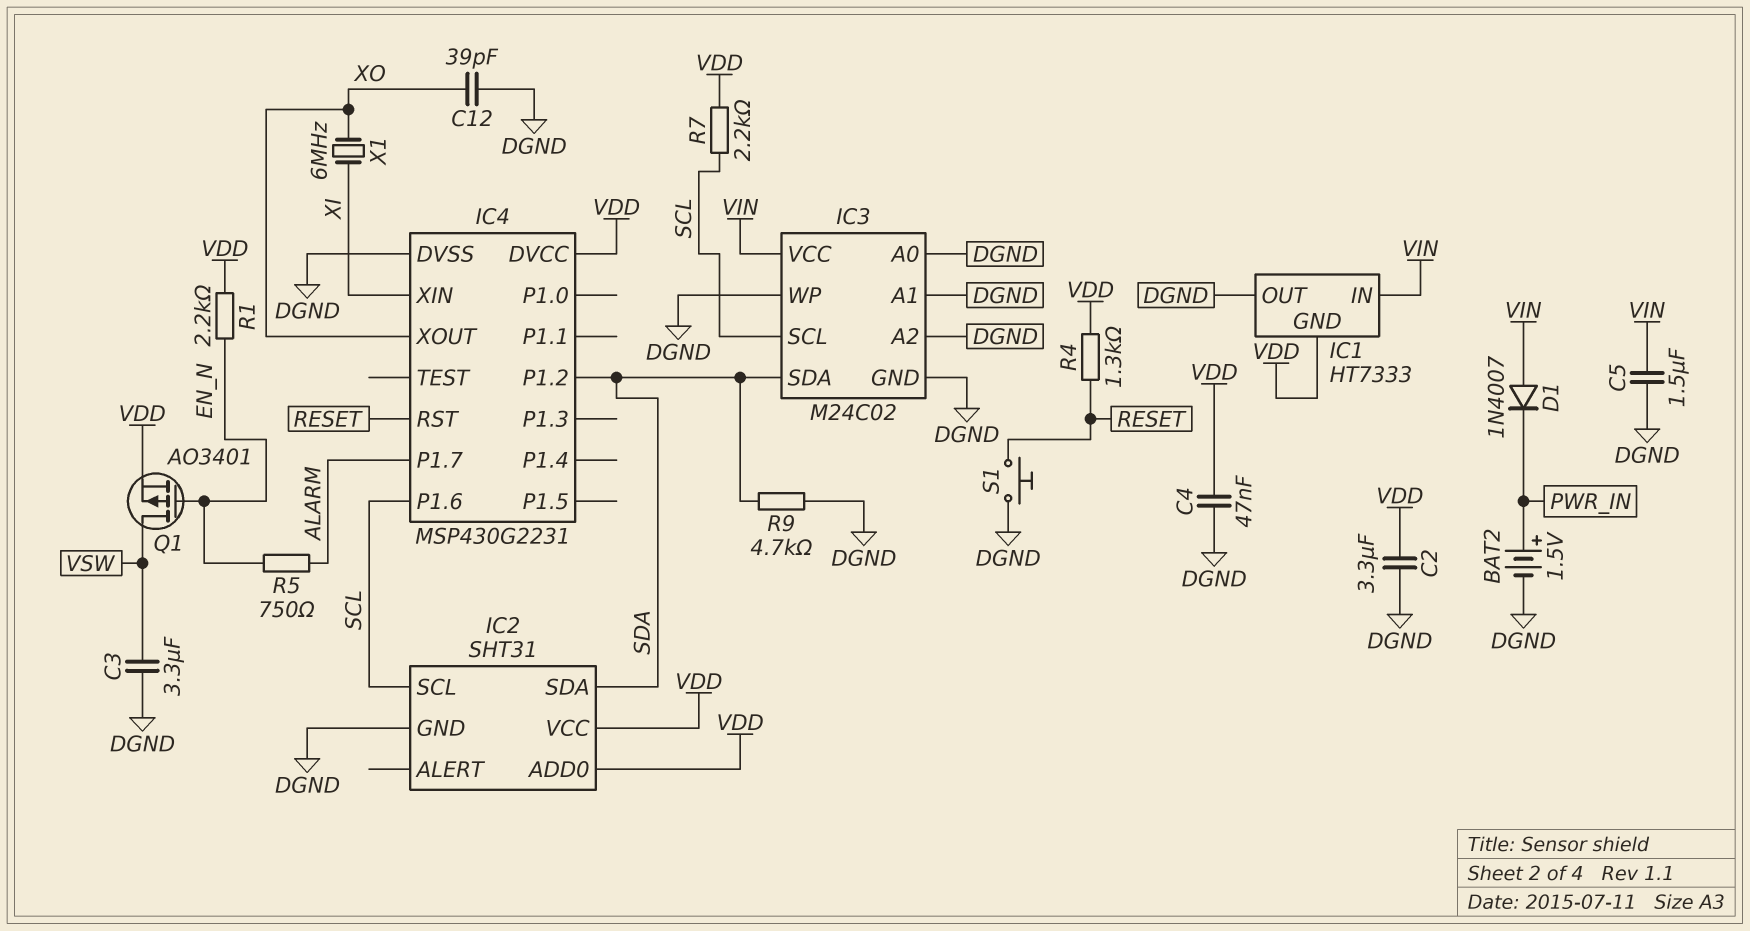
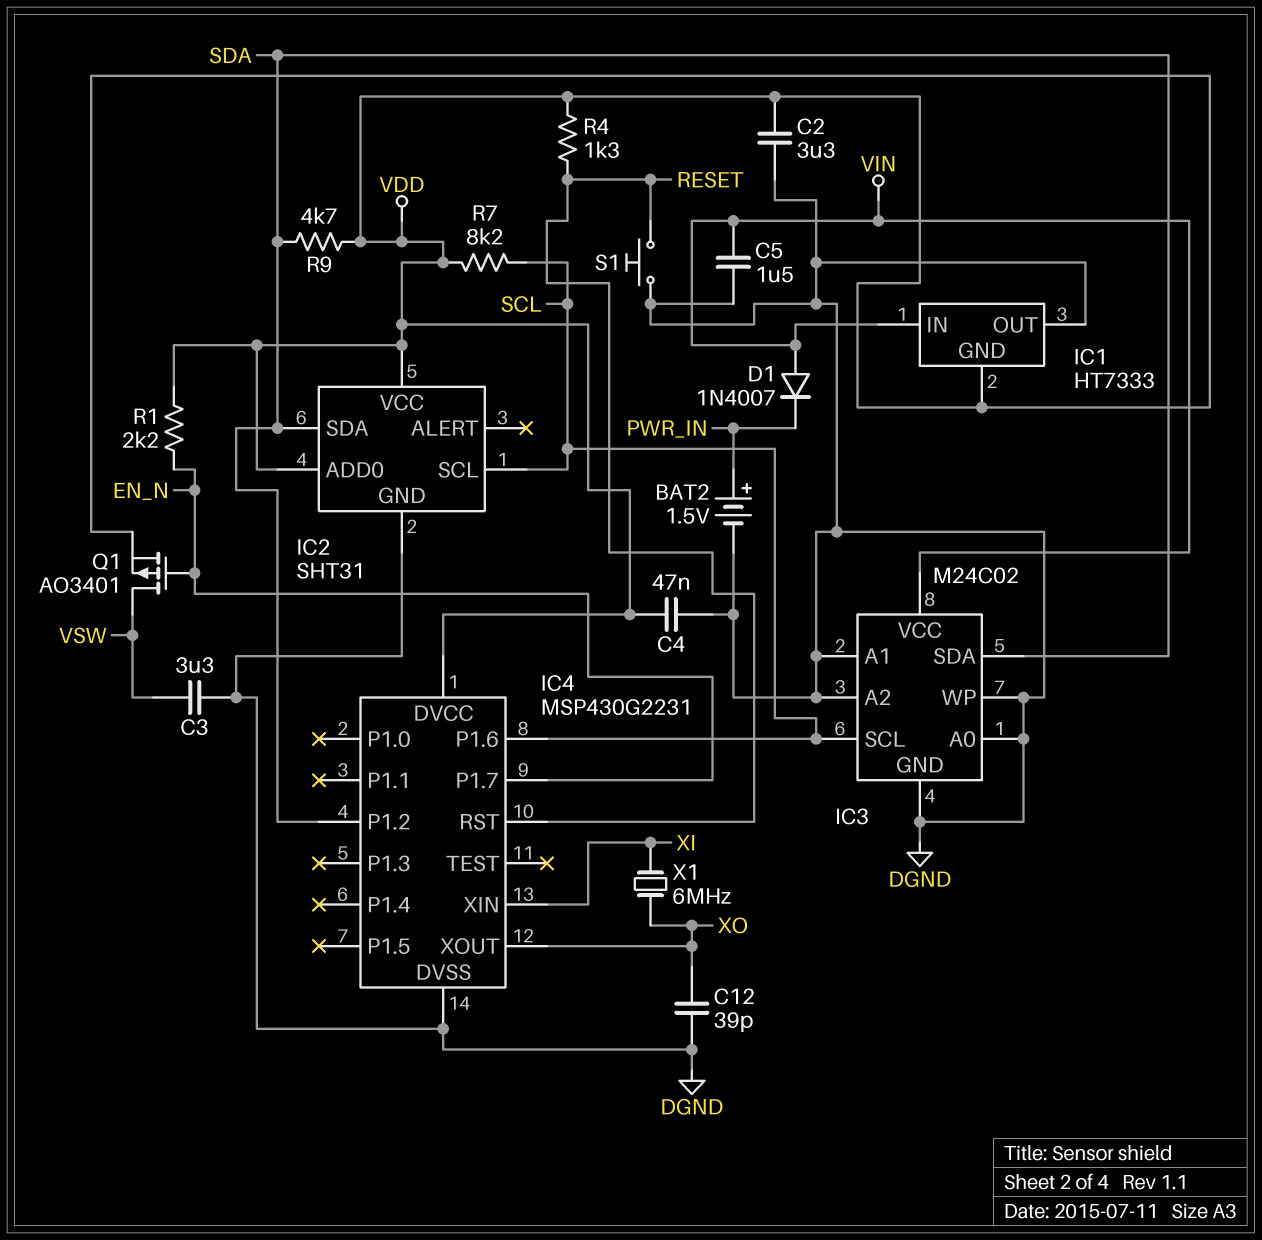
IC4 pin P1.7: ALARM -> EN_N
R5: 750 (ALARM, EN_N) -> none
R7: 2.2k (SCL, VDD) -> 8.2k (SCL, VDD)
R9: 4.7k (DGND, SDA) -> 4.7k (SDA, VDD)

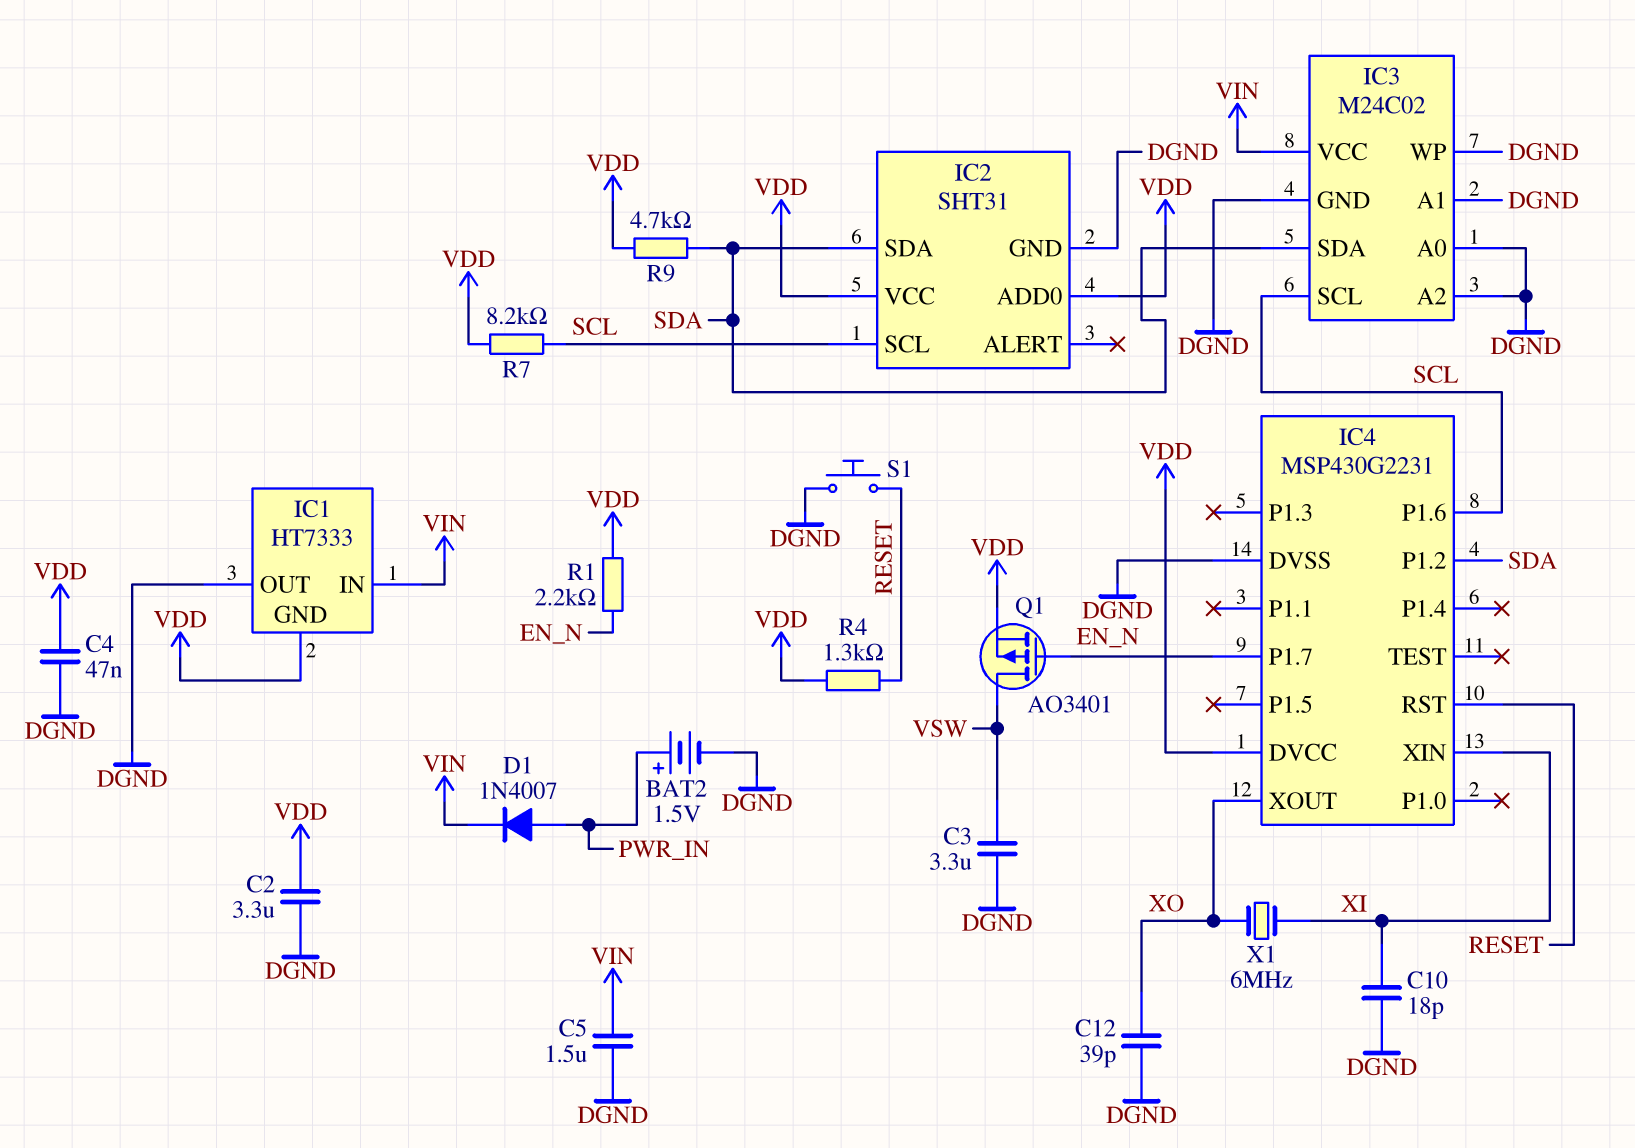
C10: none -> 18pF (DGND, XI)
D1: diode 1N4007 (A VIN, K PWR_IN) -> diode 1N4007 (A PWR_IN, K VIN)

